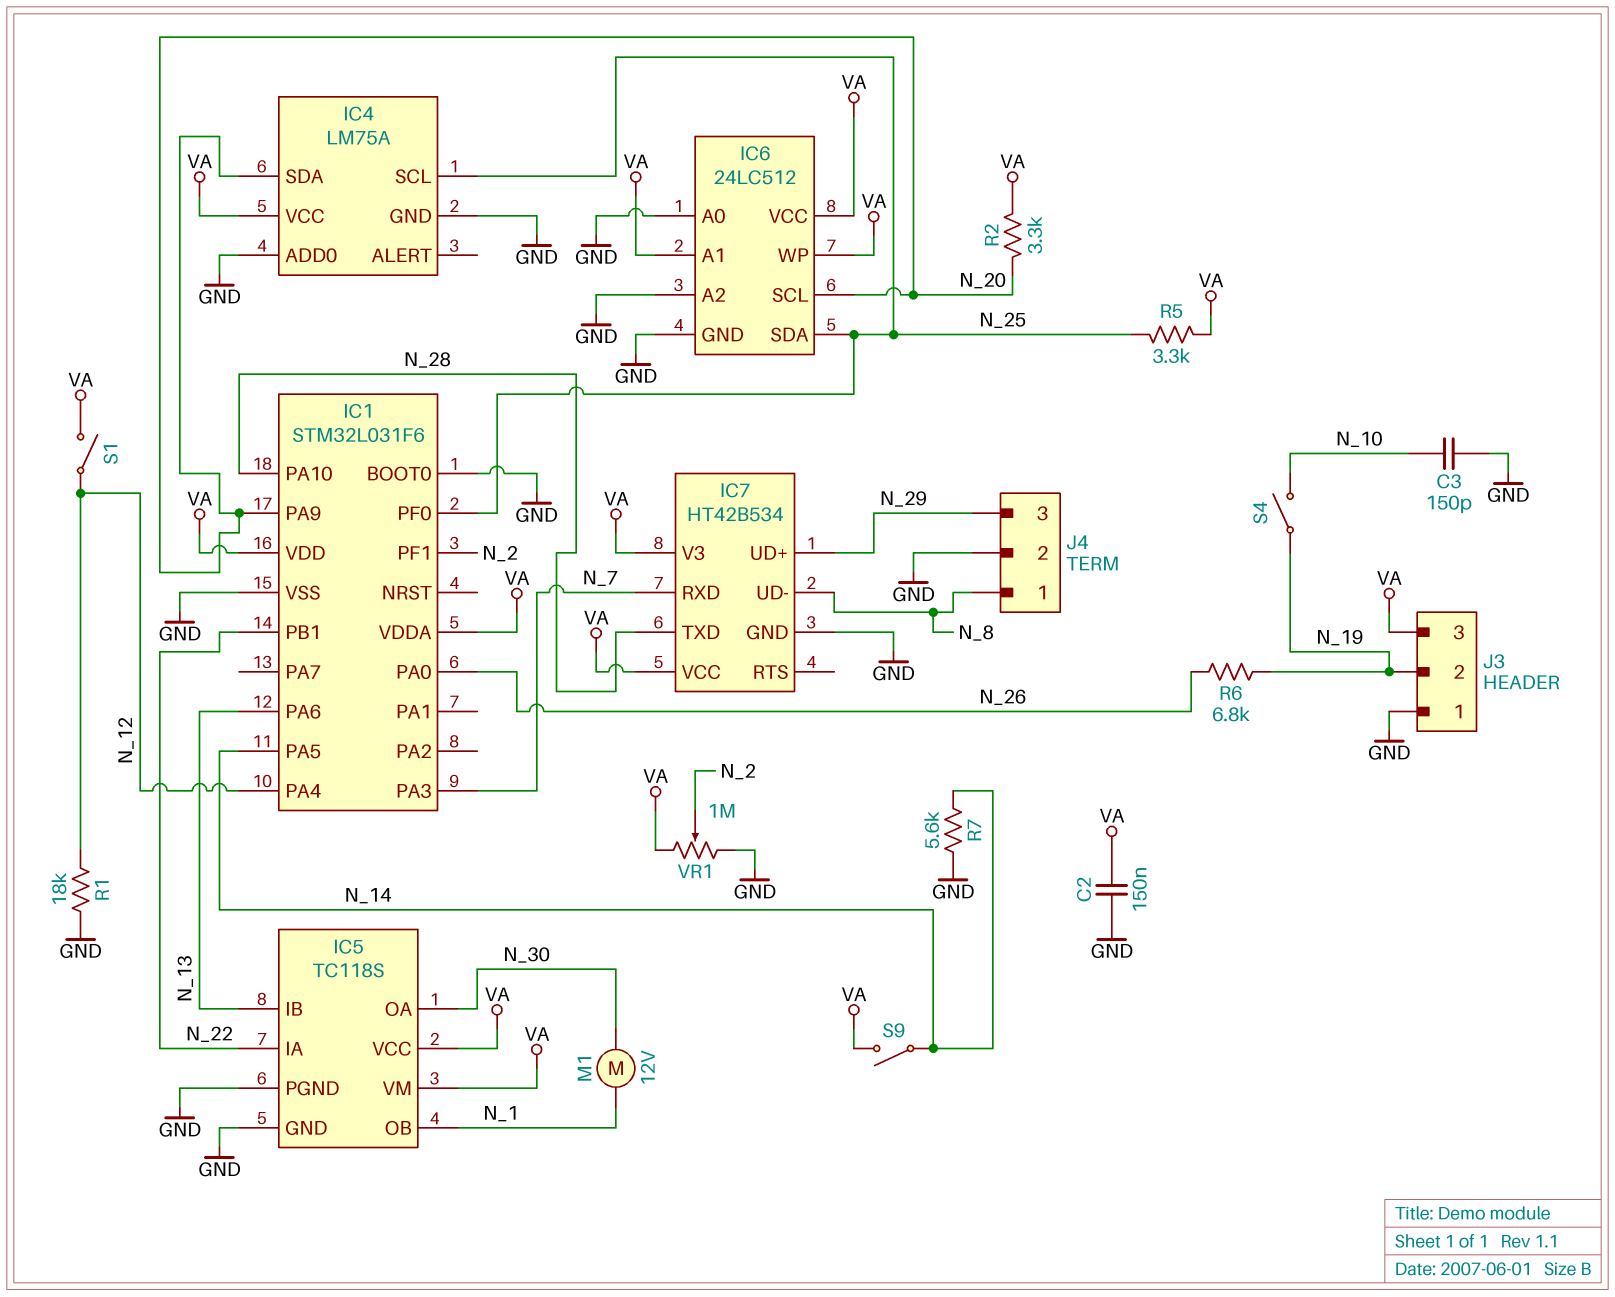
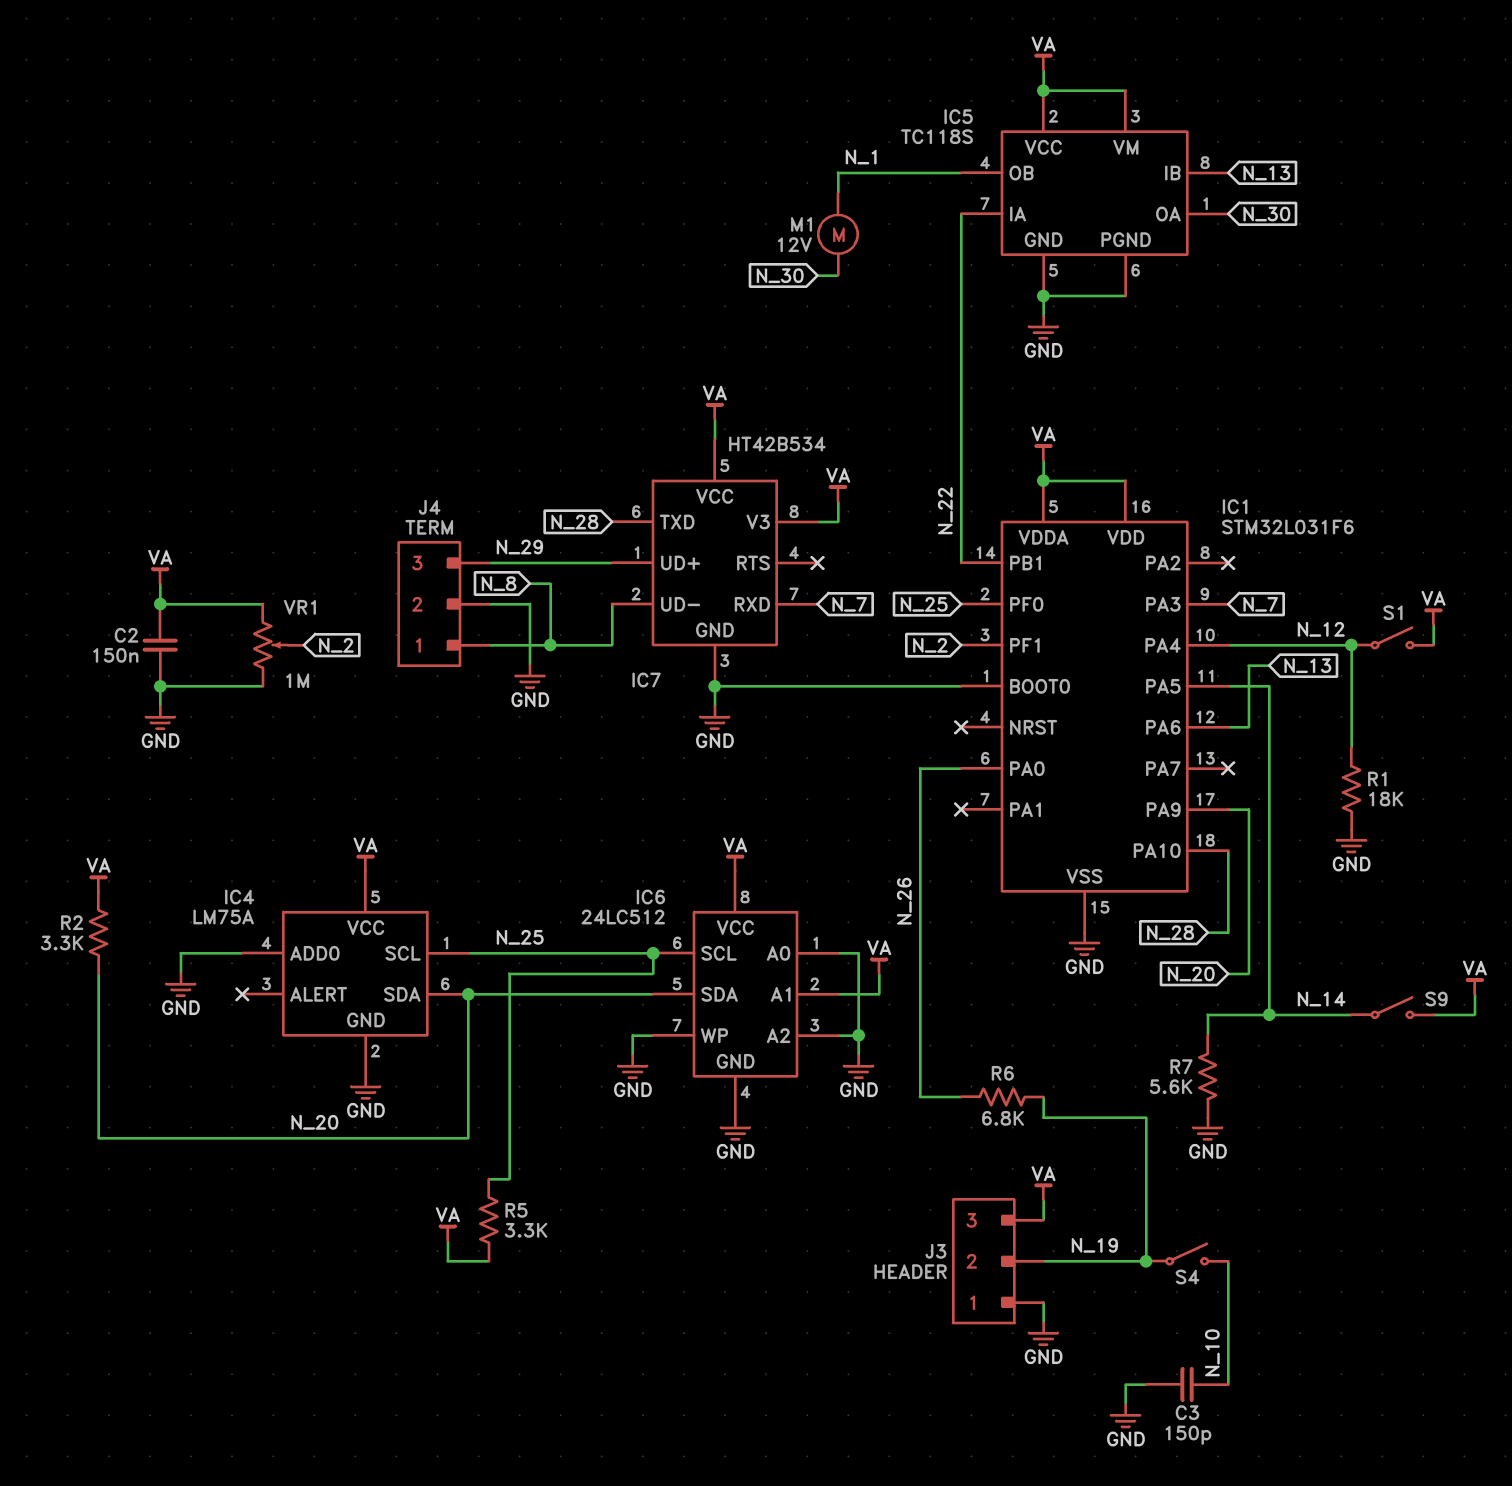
IC6 pin SCL: N_20 -> N_25
IC6 pin SDA: N_25 -> N_20
IC6 pin WP: VA -> GND

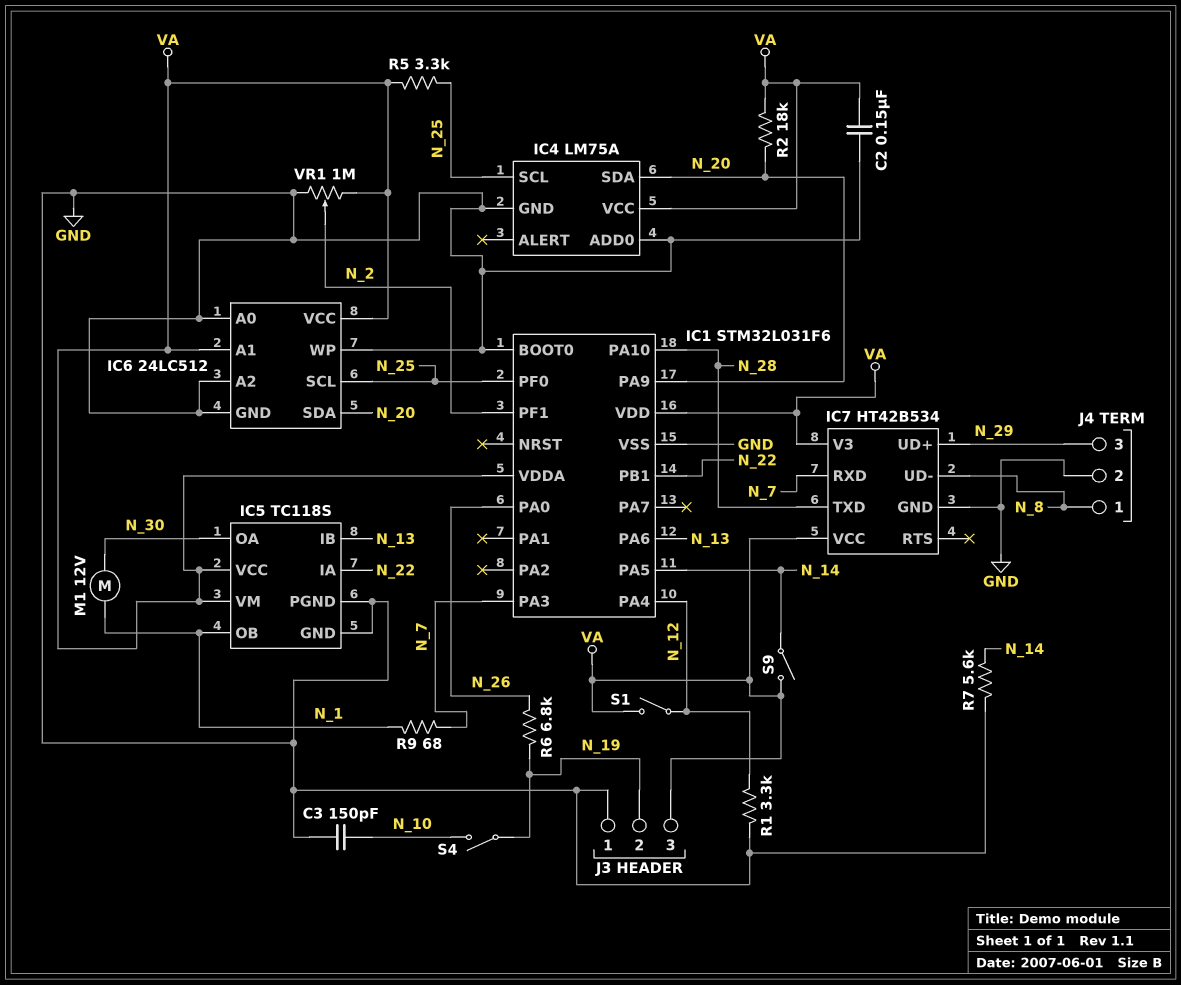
R1: 18k (GND, N_12) -> 3.3k (GND, N_12)
R2: 3.3k (N_20, VA) -> 18k (N_20, VA)
R9: none -> 68 (N_1, N_7)

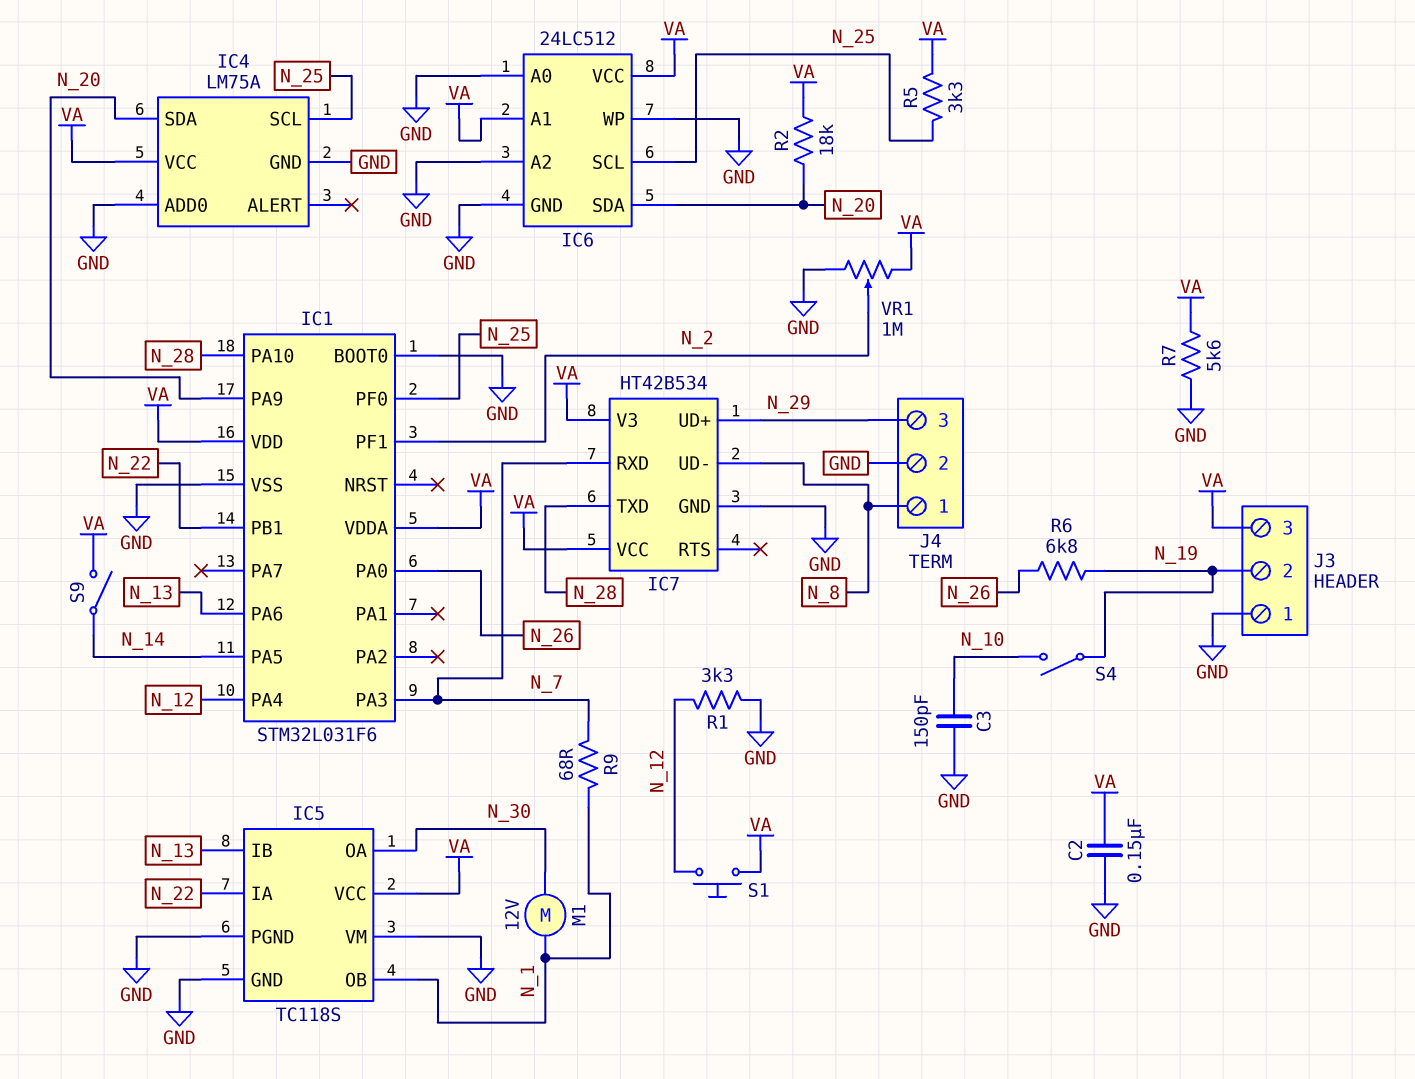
IC5 pin VM: VA -> GND
R7: 5.6k (GND, N_14) -> 5.6k (GND, VA)
S1: switch (N_12, VA) -> button (N_12, VA)

